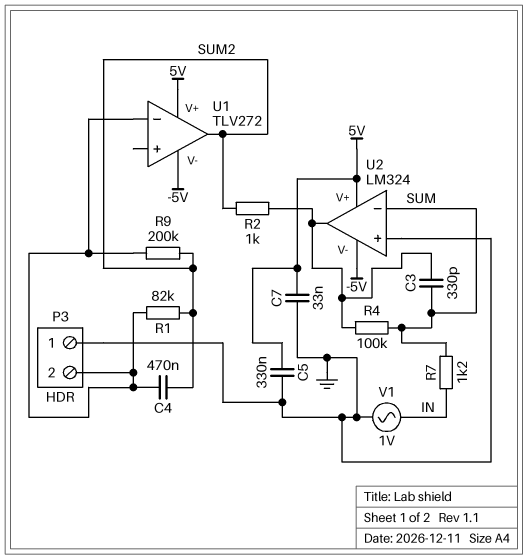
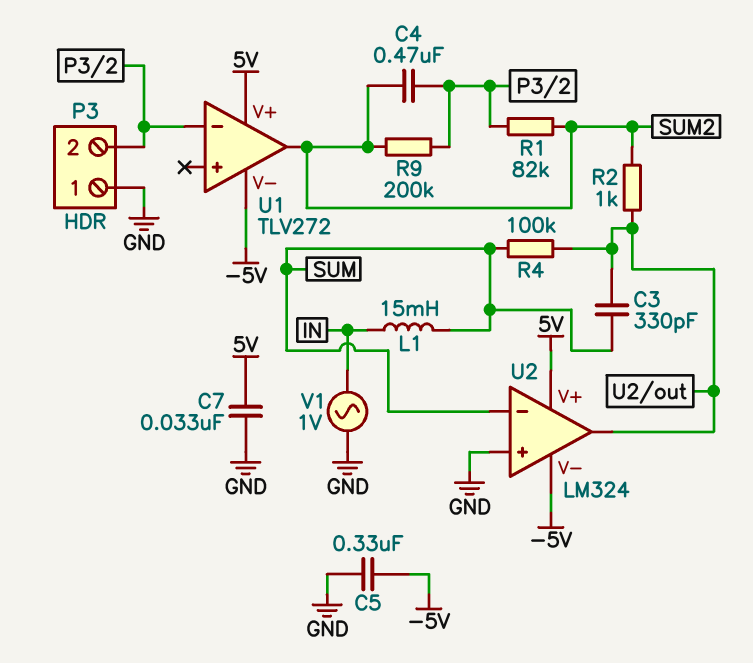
C5: 330nF (5V, GND) -> 330nF (-5V, GND)
L1: none -> 15mH (IN, SUM)
R7: 1.2k (IN, SUM) -> none

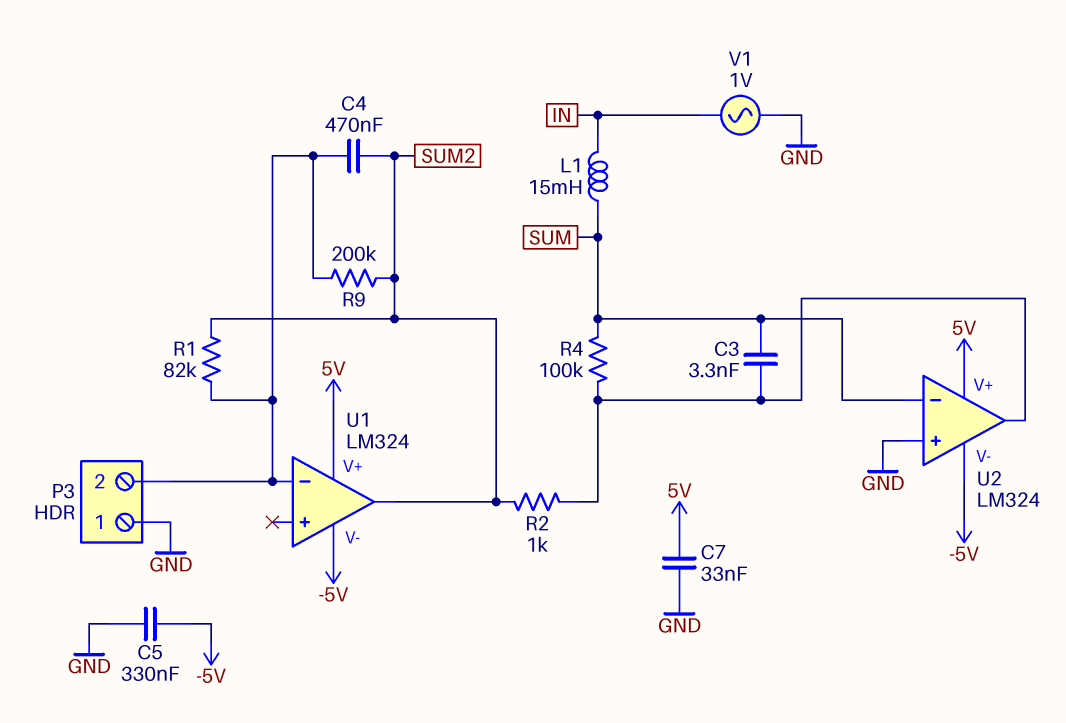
C3: 330pF (SUM, U2/out) -> 3.3nF (SUM, U2/out)
U1: TLV272 -> LM324

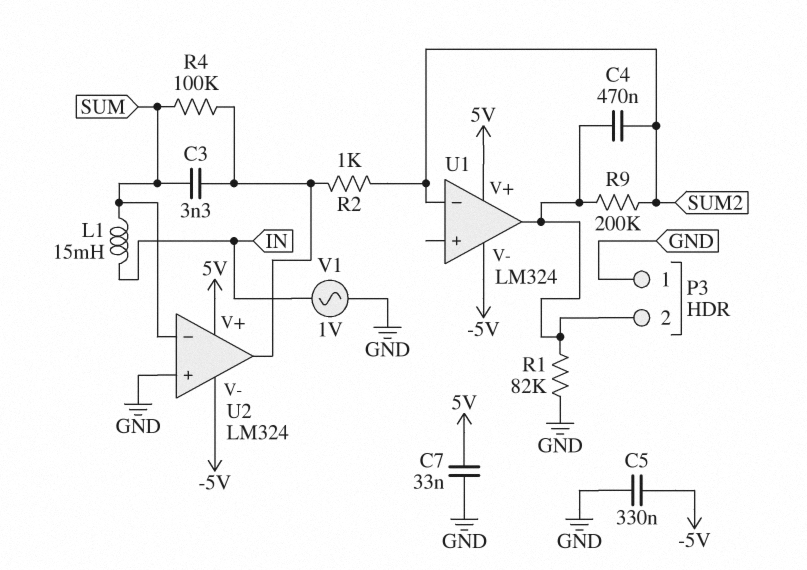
R1: 82k (P3/2, SUM2) -> 82k (GND, P3/2)
U1 pin in-: P3/2 -> SUM2
U1 pin out: SUM2 -> P3/2

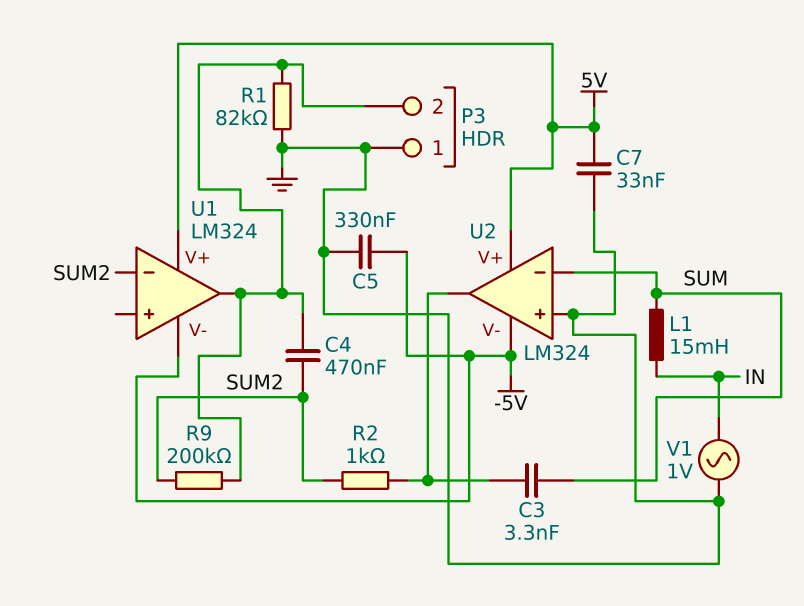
R4: 100k (SUM, U2/out) -> none

